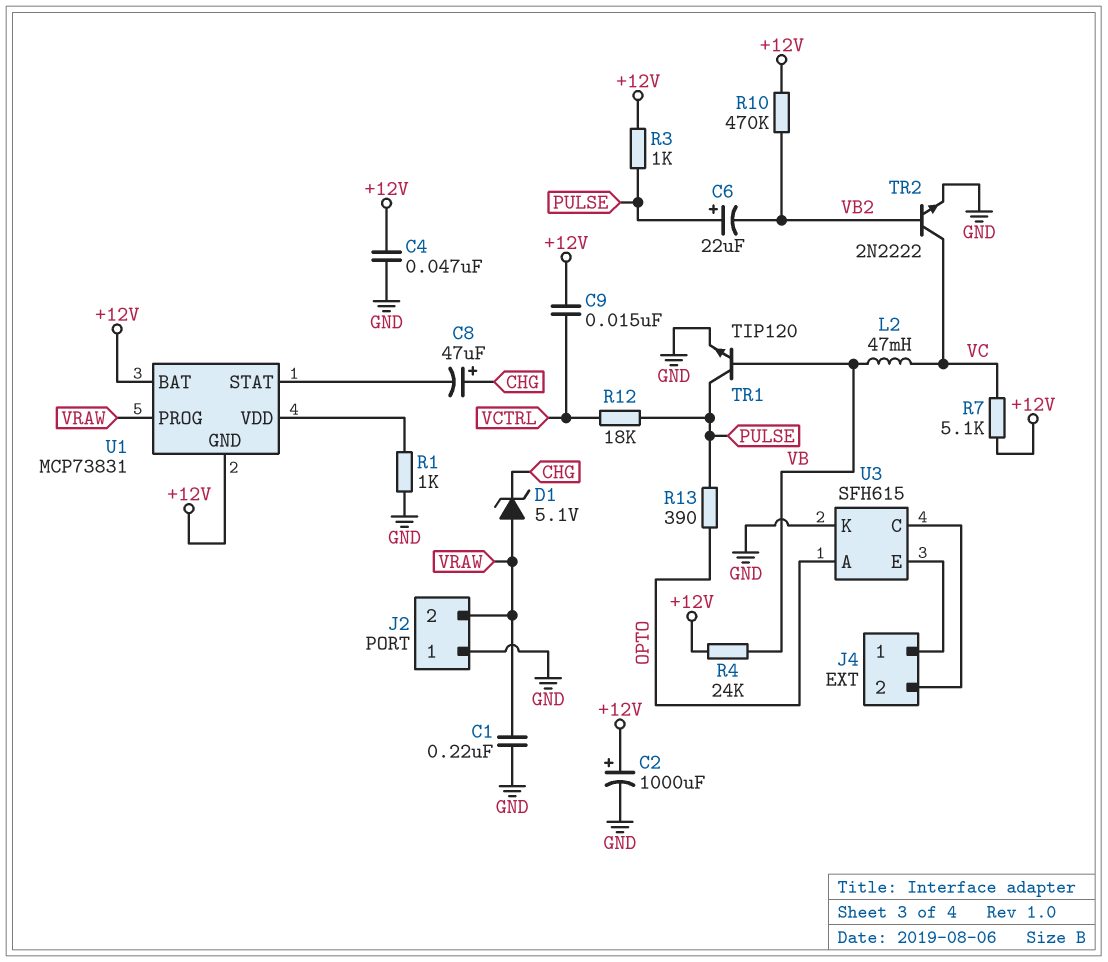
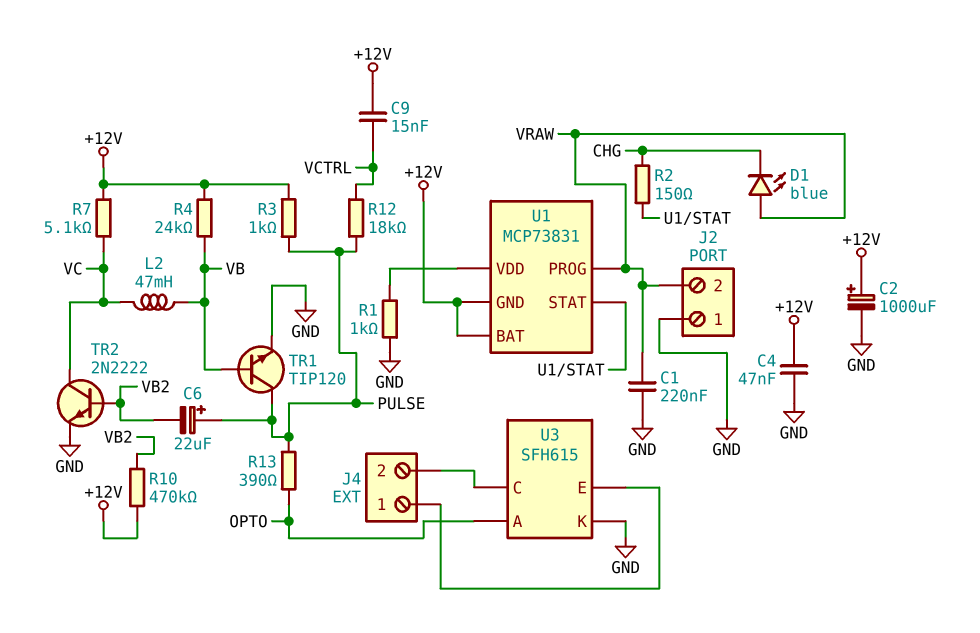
C8: 47uF (plus CHG, minus U1/STAT) -> none
D1: zener 5.1V (A VRAW, K CHG) -> LED blue (A VRAW, K CHG)
R2: none -> 150 (CHG, U1/STAT)

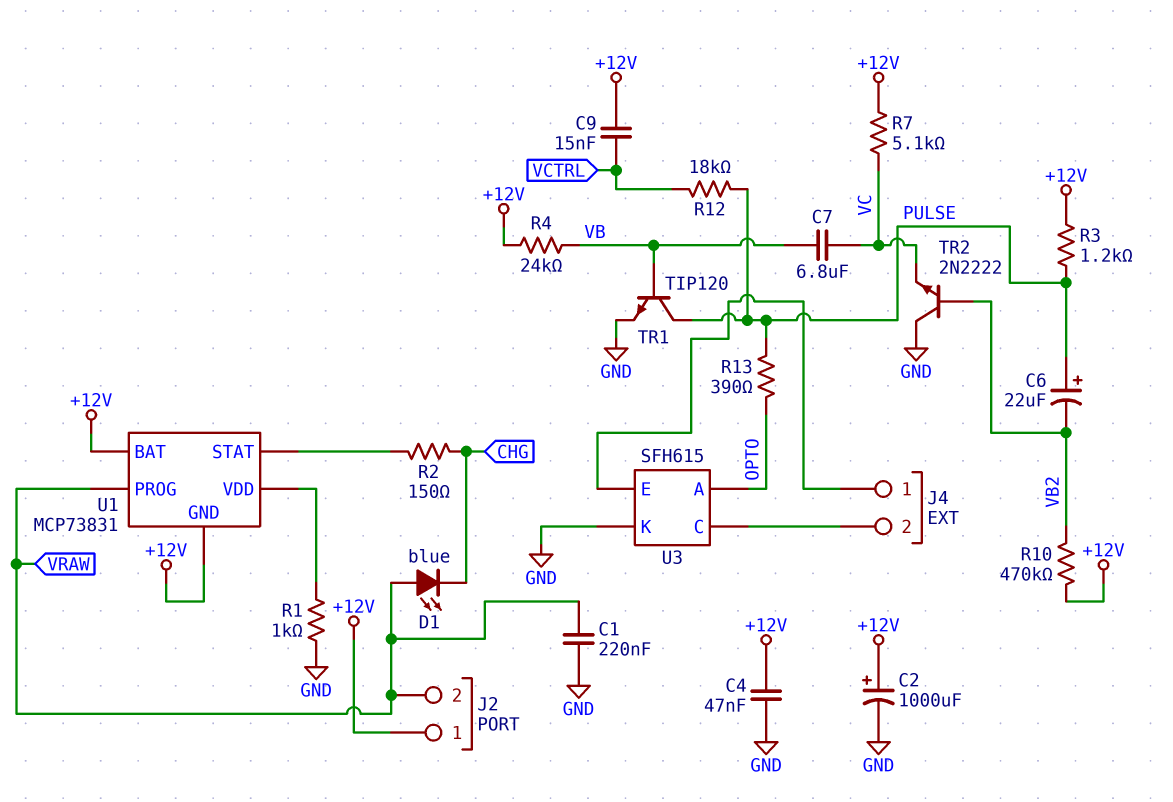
C7: none -> 6.8uF (VB, VC)
J2 pin 1: GND -> +12V
L2: 47mH (VB, VC) -> none
R3: 1k (+12V, PULSE) -> 1.2k (+12V, PULSE)
TR2: NPN 2N2222 (B VB2, C VC, E GND) -> NPN 2N2222 (B VB2, C GND, E VC)

